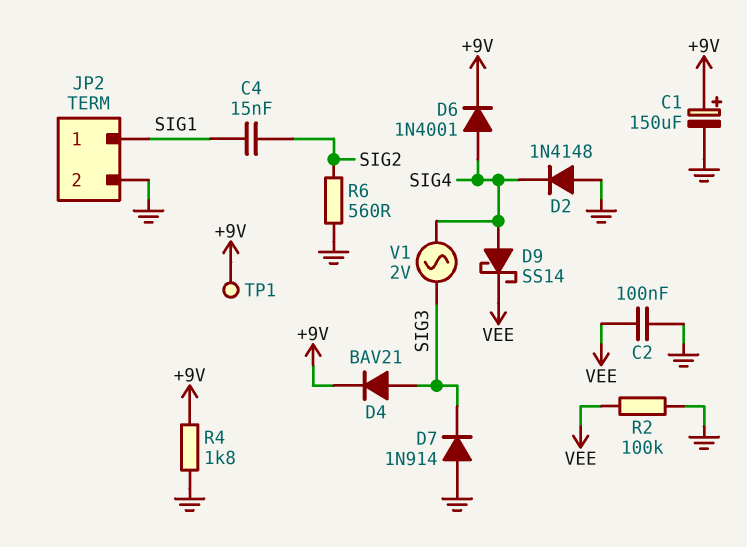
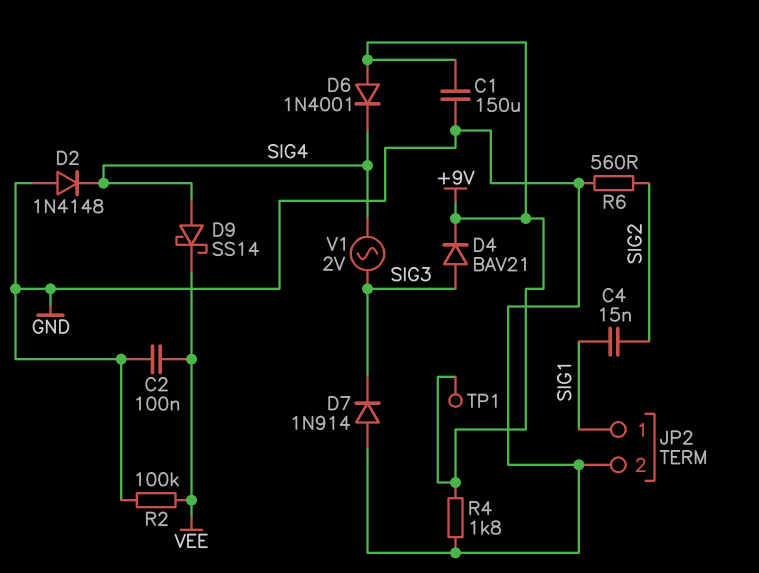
C1: 150uF (plus +9V, minus GND) -> 150uF (+9V, GND)
D6: diode 1N4001 (A SIG4, K +9V) -> diode 1N4001 (A +9V, K SIG4)

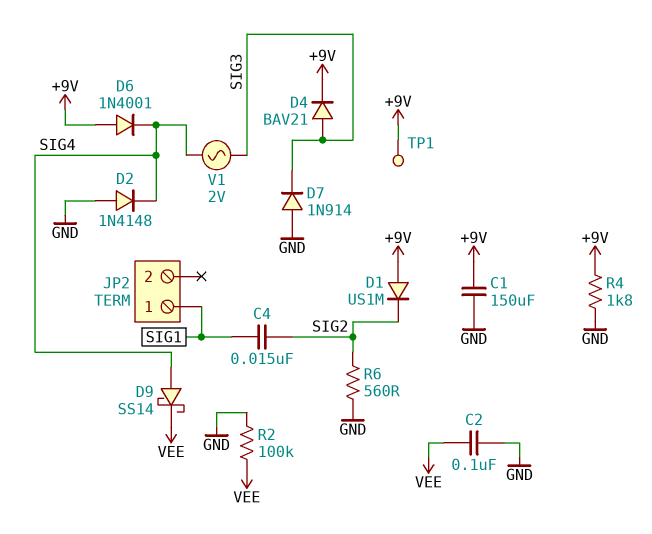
D1: none -> diode US1M (A +9V, K SIG2)
JP2 pin 2: GND -> none

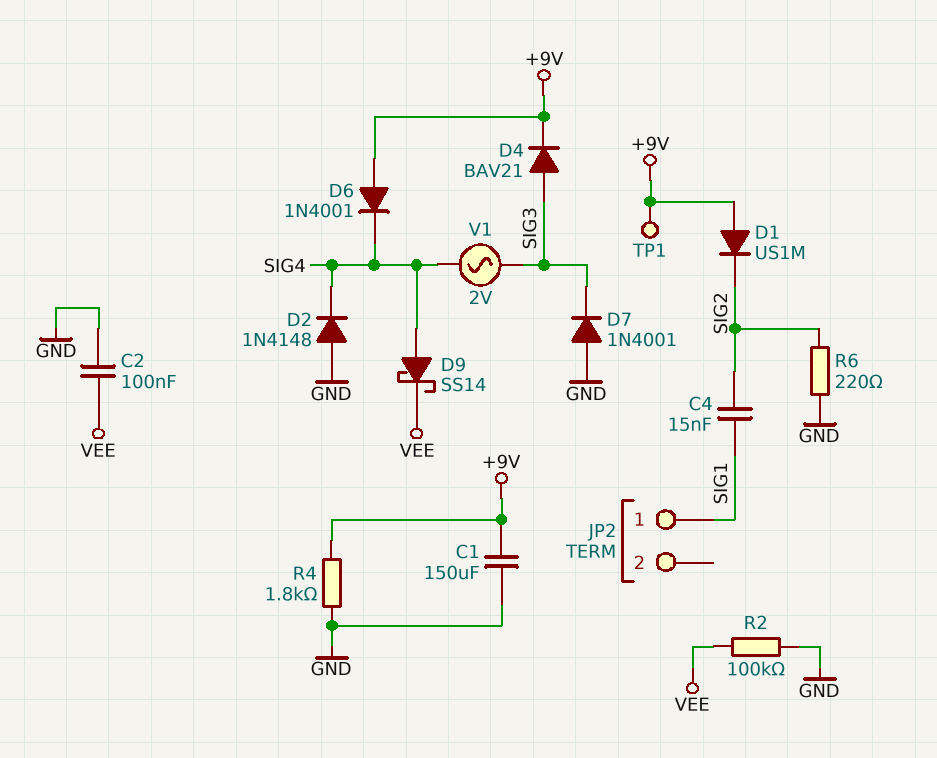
D7: diode 1N914 (A GND, K SIG3) -> diode 1N4001 (A GND, K SIG3)
R6: 560 (GND, SIG2) -> 220 (GND, SIG2)

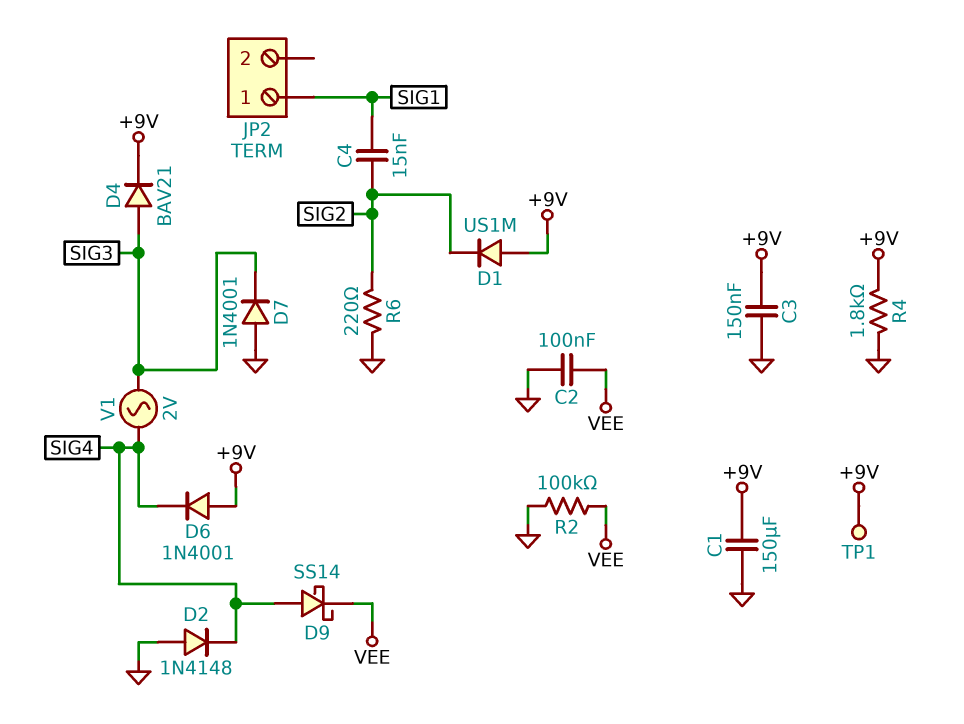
C3: none -> 150nF (+9V, GND)

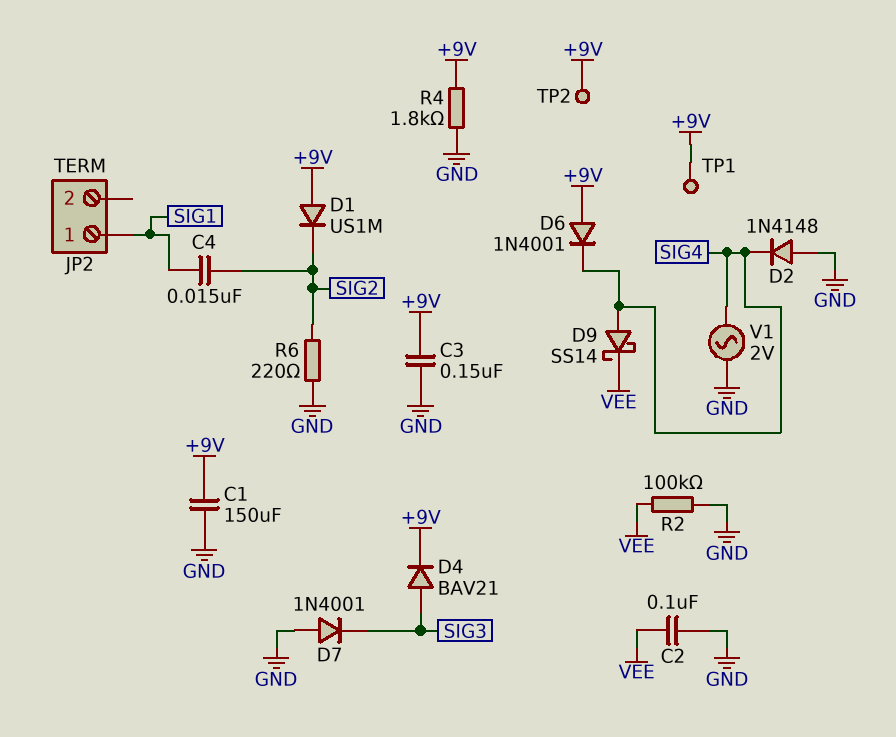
TP2: none -> test point (+9V)
V1: AC 2V (SIG3, SIG4) -> AC 2V (GND, SIG4)

